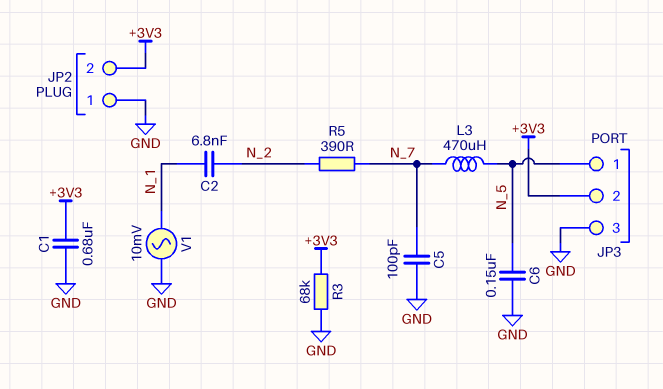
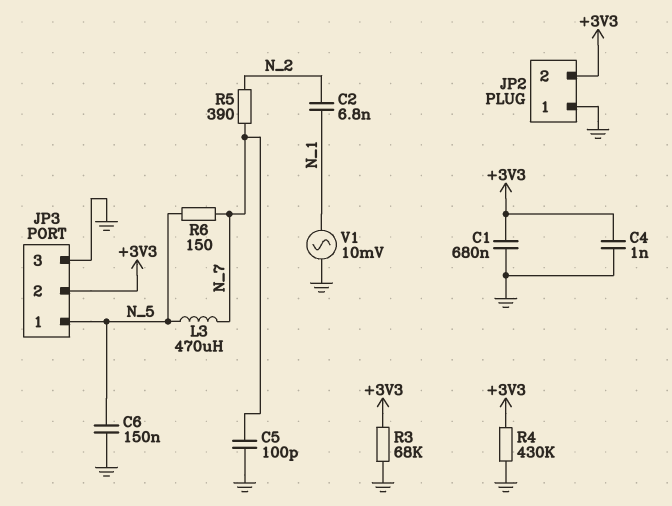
C4: none -> 1nF (+3V3, GND)
R4: none -> 430k (+3V3, GND)
R6: none -> 150 (N_5, N_7)

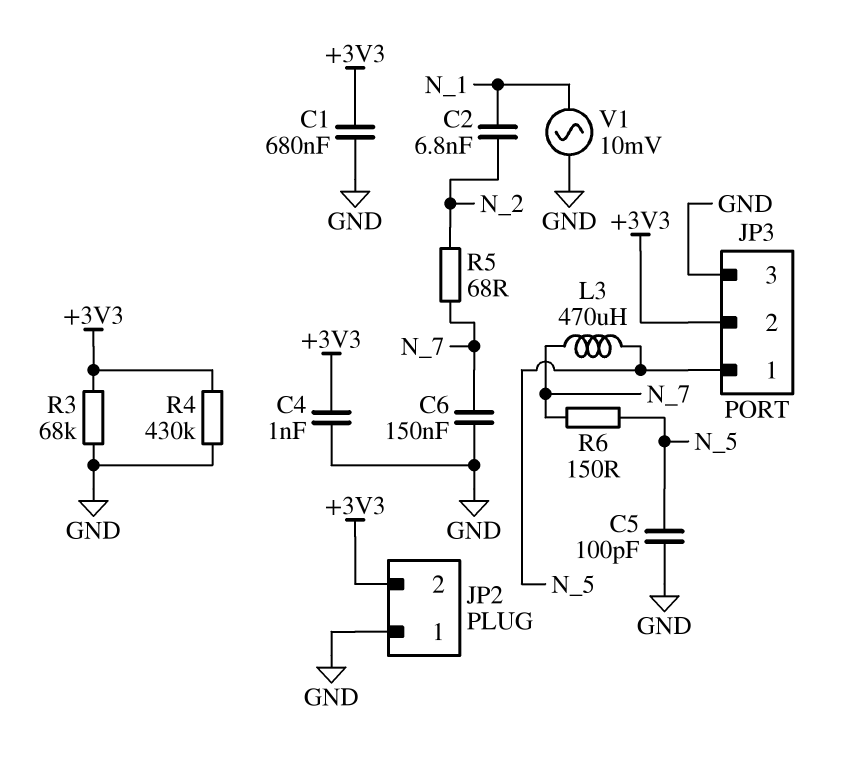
C5: 100pF (GND, N_7) -> 100pF (GND, N_5)
C6: 150nF (GND, N_5) -> 150nF (GND, N_7)
R5: 390 (N_2, N_7) -> 68 (N_2, N_7)

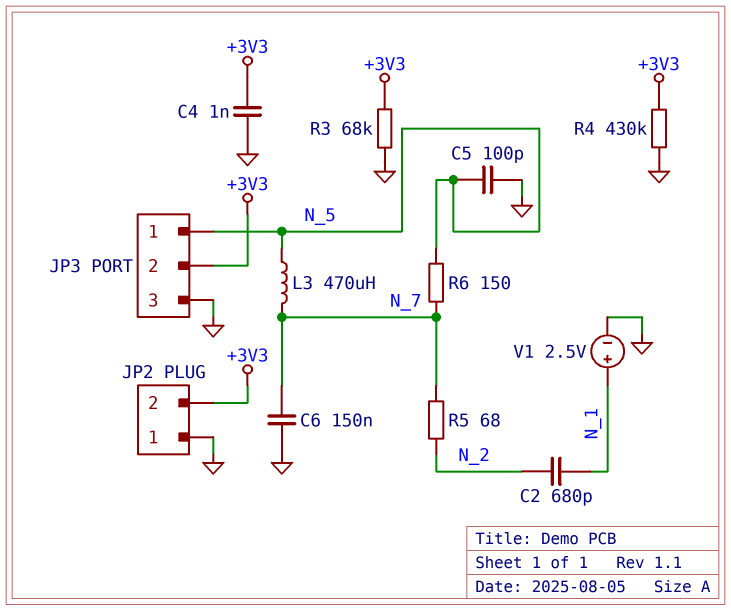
C1: 680nF (+3V3, GND) -> none
C2: 6.8nF (N_1, N_2) -> 680pF (N_1, N_2)
V1: AC 10mV (GND, N_1) -> 2.5V (plus N_1, minus GND)

